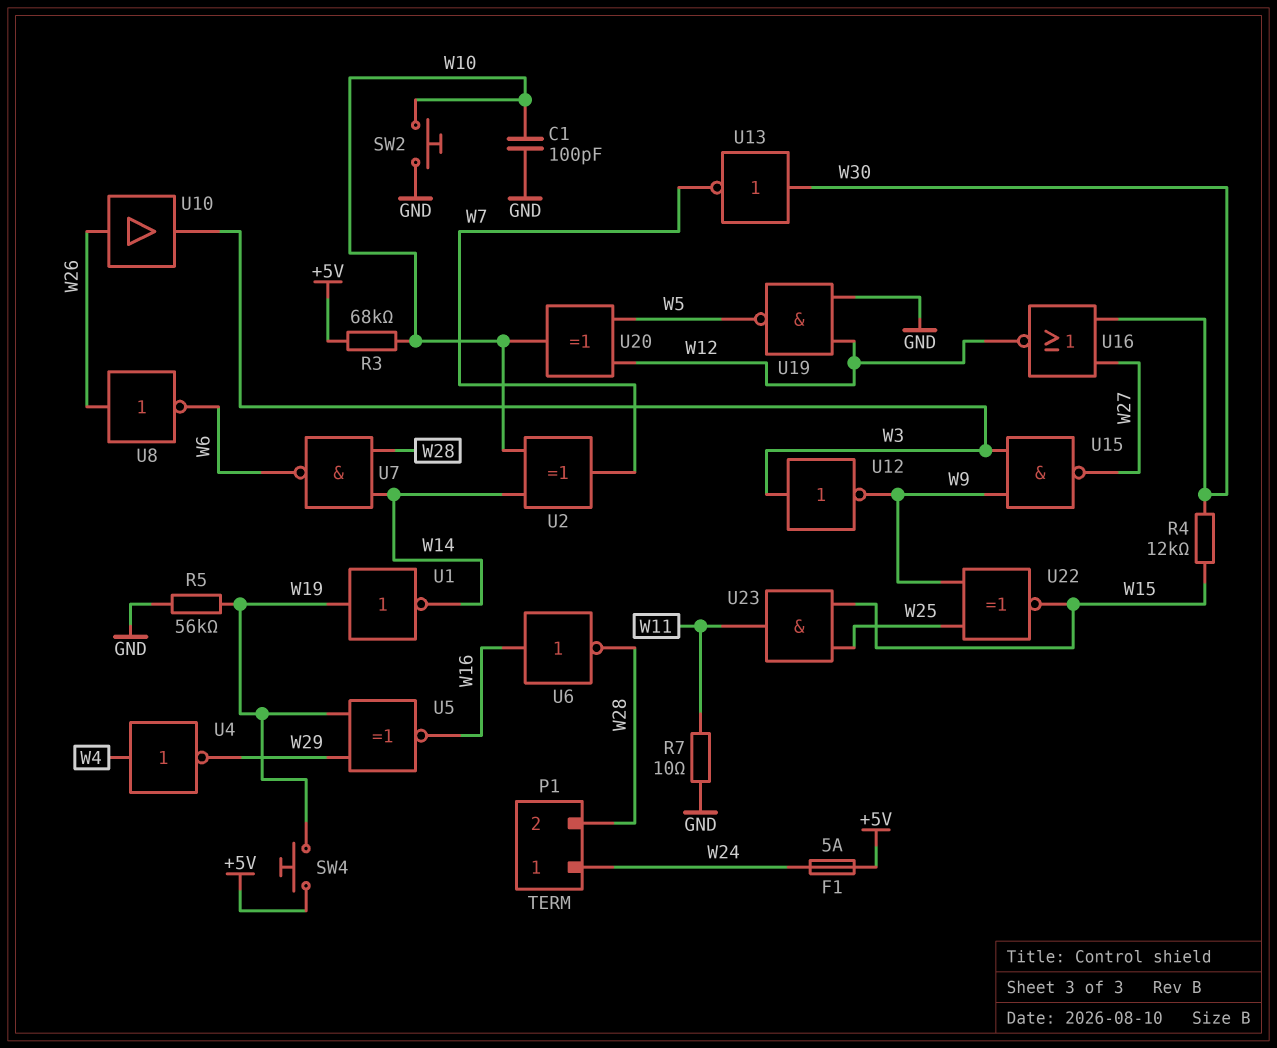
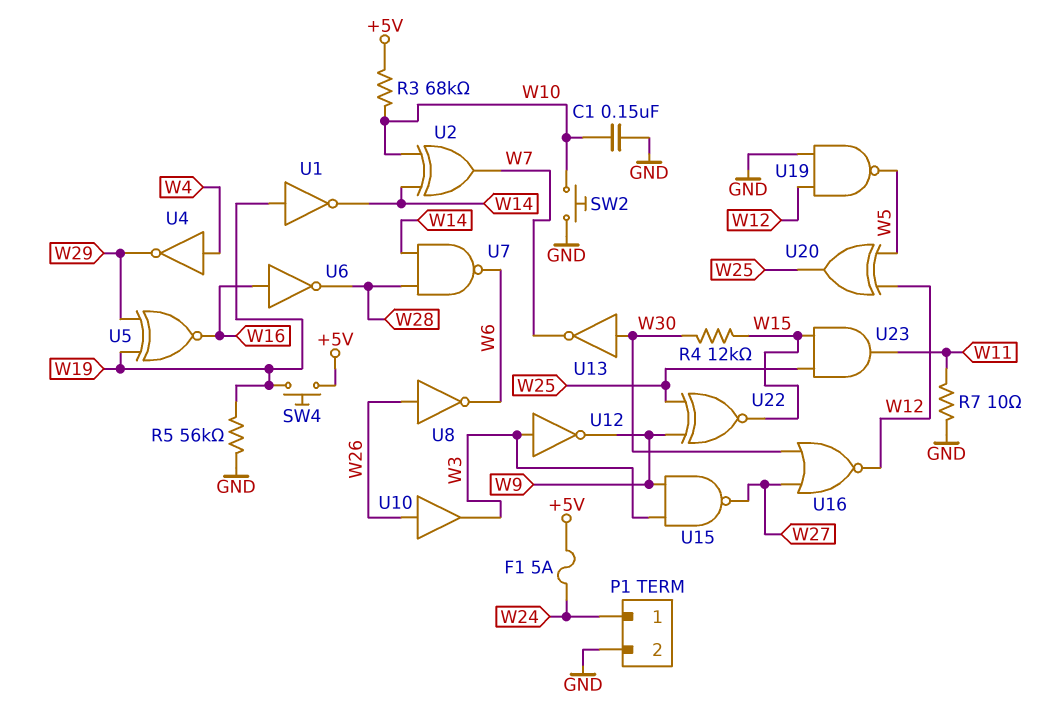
C1: 100pF (GND, W10) -> 150nF (GND, W10)
P1 pin 2: W28 -> GND
U20: XOR (in W5, in W12, out W10) -> XOR (in W5, in W12, out W25)

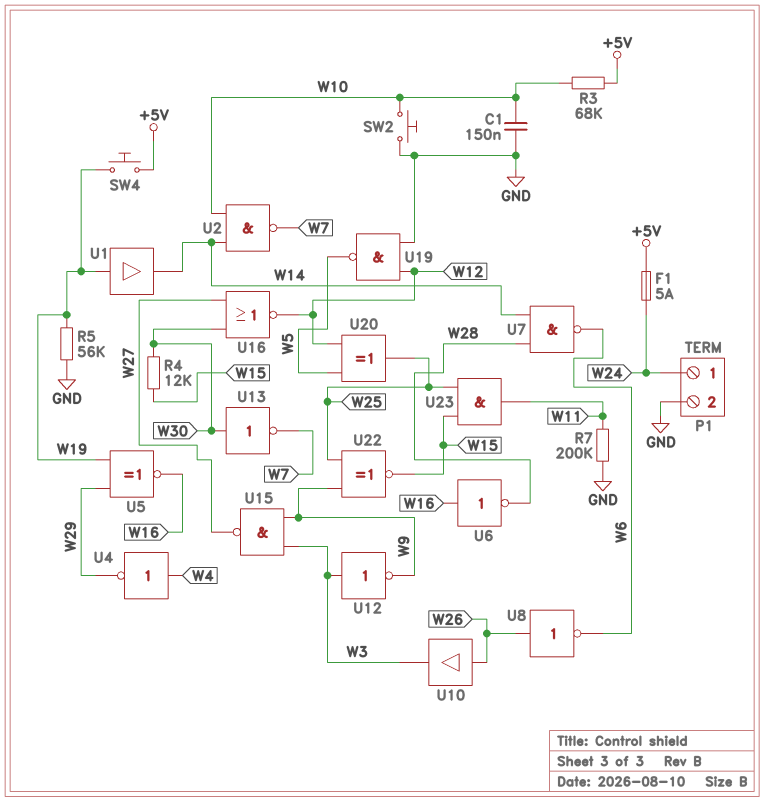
R7: 10 (GND, W11) -> 200k (GND, W11)
U1: NOT (in W19, out W14) -> buffer (in W19, out W14)
U2: XOR (in W10, in W14, out W7) -> NAND (in W10, in W14, out W7)

